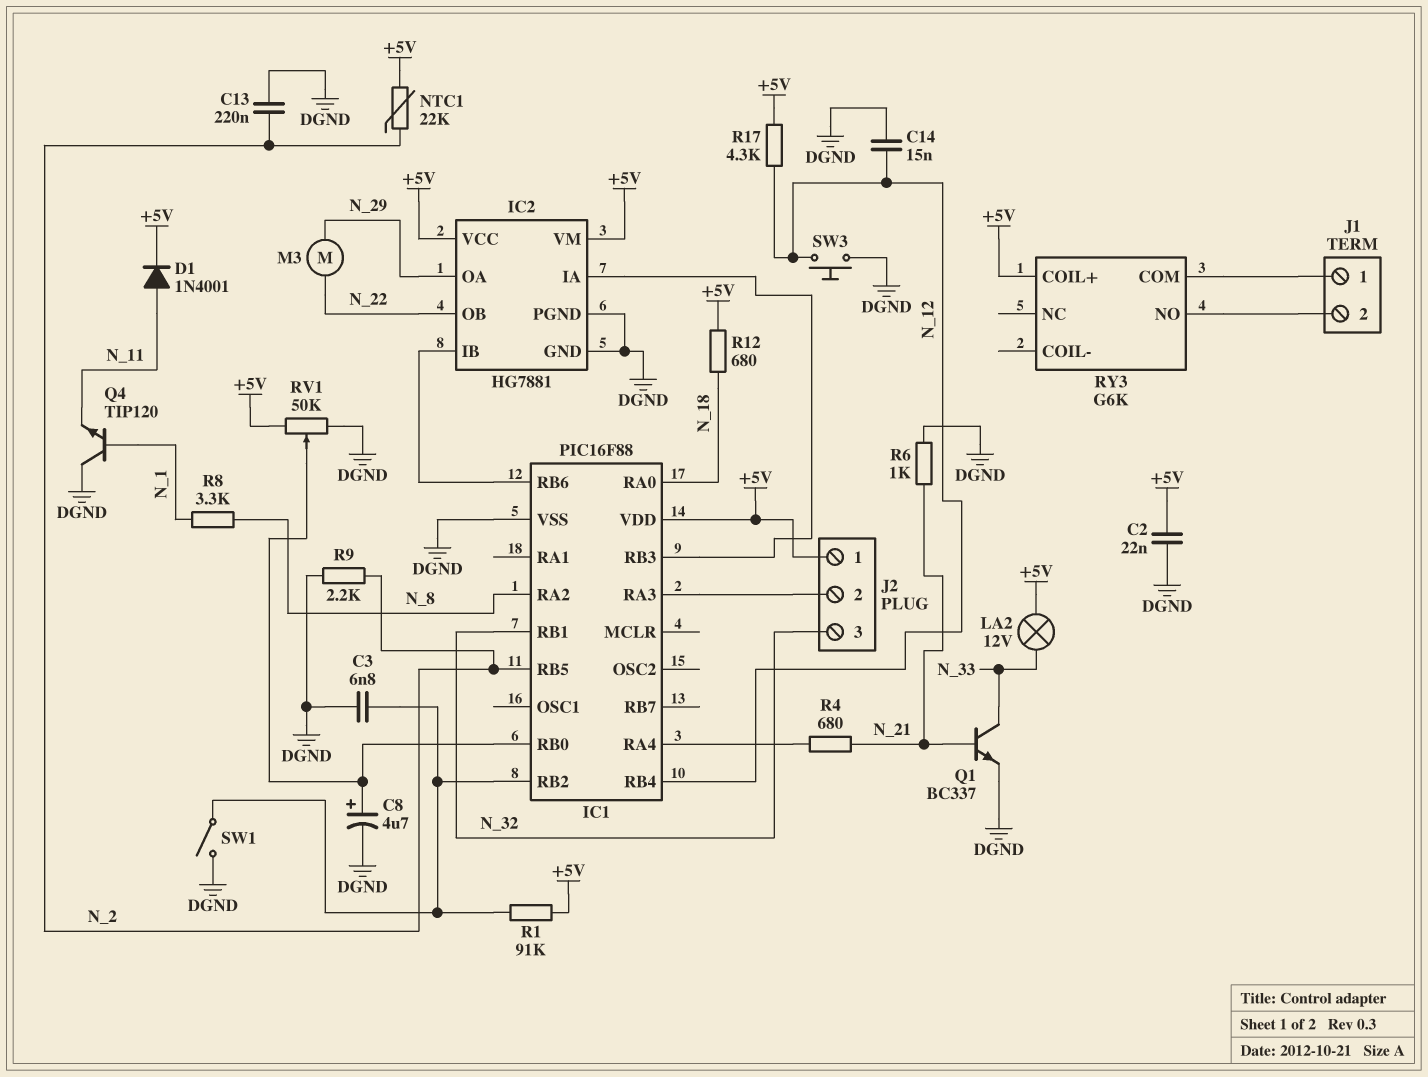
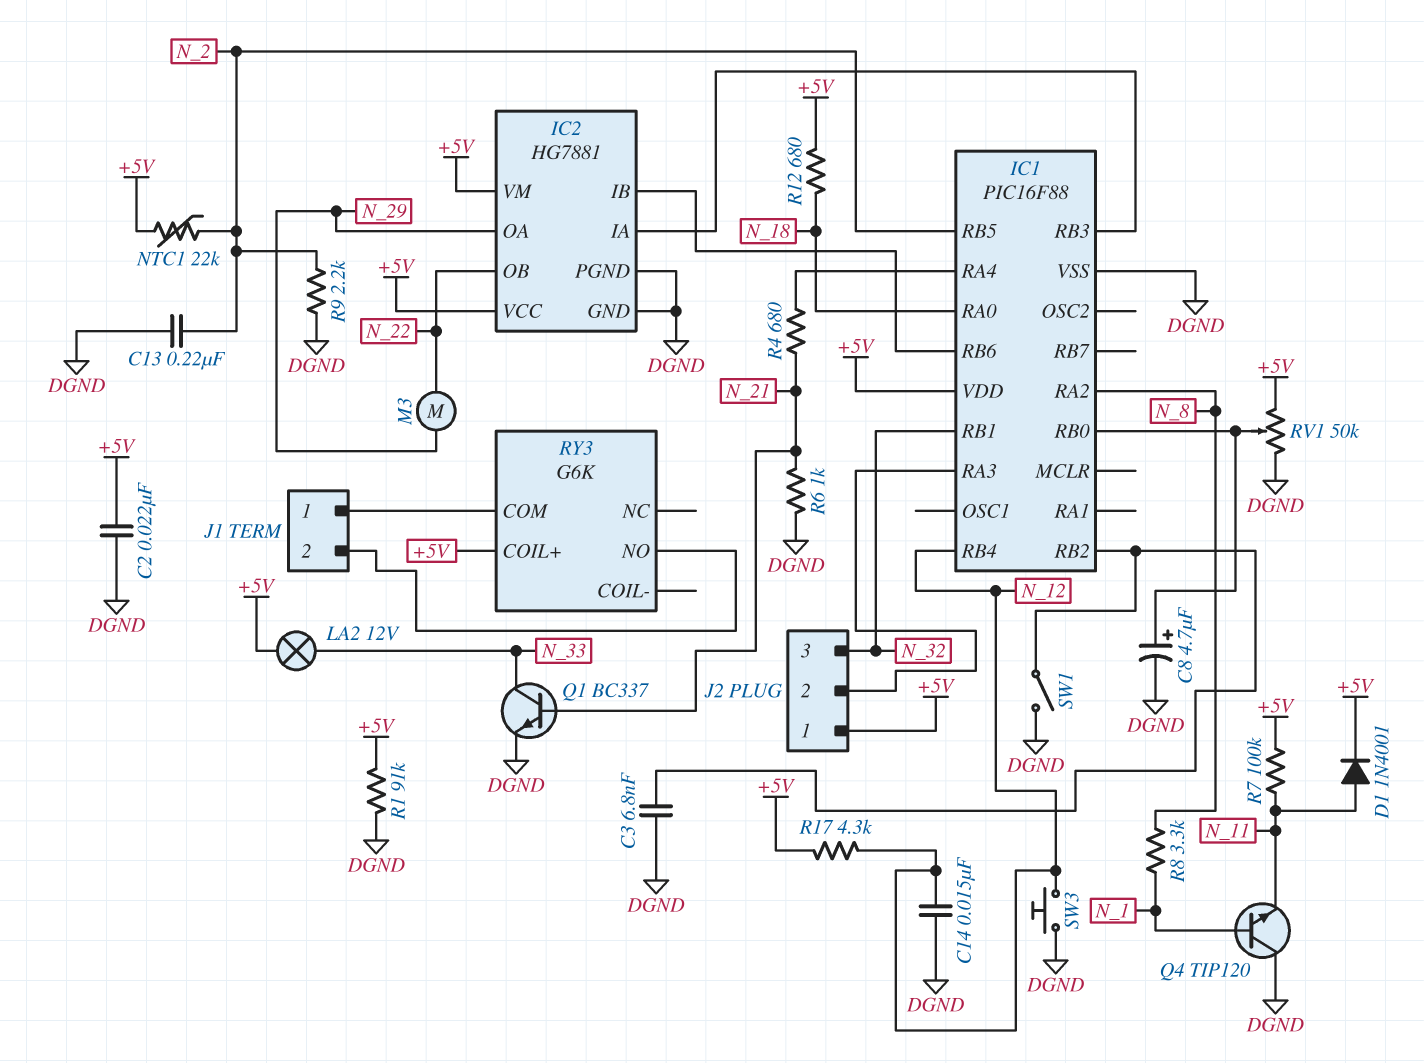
R1: 91k (+5V, IC1/RB2) -> 91k (+5V, DGND)
R7: none -> 100k (+5V, N_11)

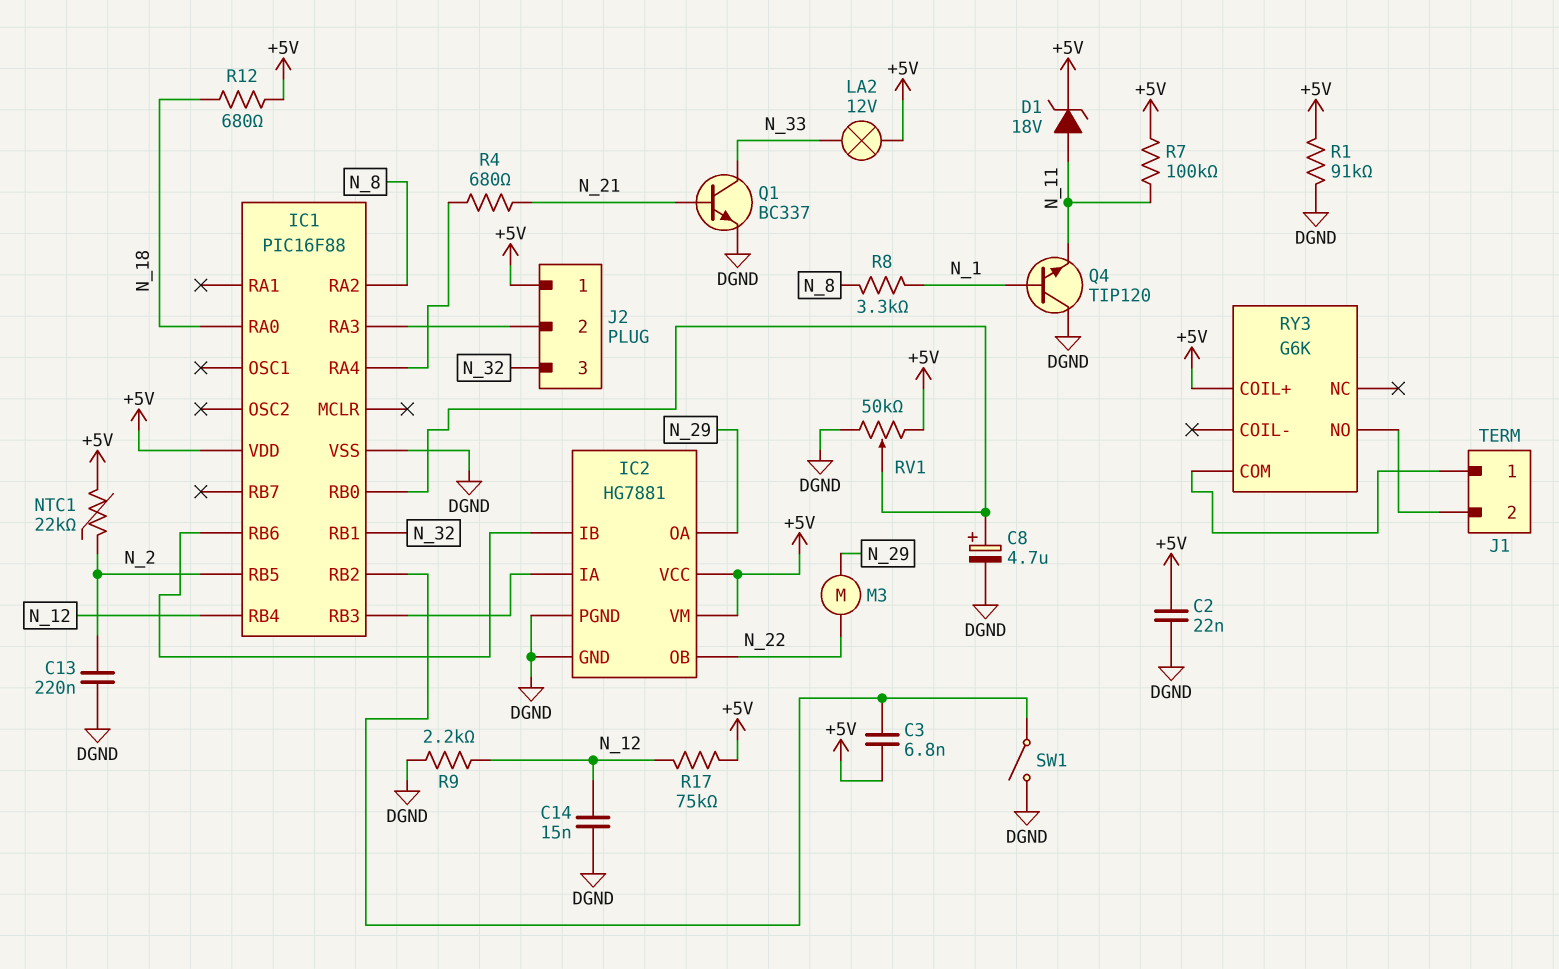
C3: 6.8nF (DGND, IC1/RB2) -> 6.8nF (+5V, IC1/RB2)
D1: diode 1N4001 (A N_11, K +5V) -> zener 18V (A N_11, K +5V)
R6: 1k (DGND, N_21) -> none
R9: 2.2k (DGND, N_2) -> 2.2k (DGND, N_12)
R17: 4.3k (+5V, N_12) -> 75k (+5V, N_12)
SW3: button (DGND, N_12) -> none

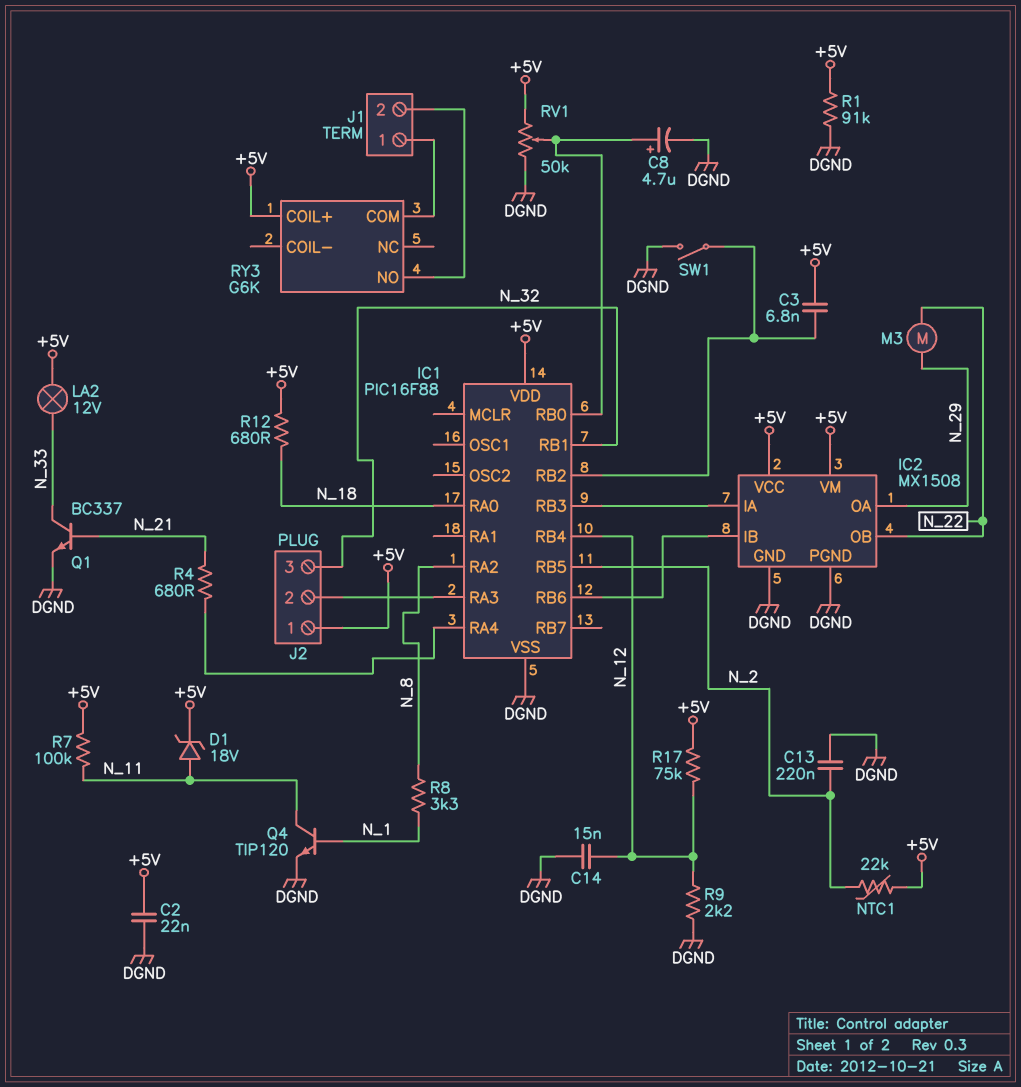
IC2: HG7881 -> MX1508
Q4: NPN TIP120 (B N_1, C DGND, E N_11) -> NPN TIP120 (B N_1, C N_11, E DGND)

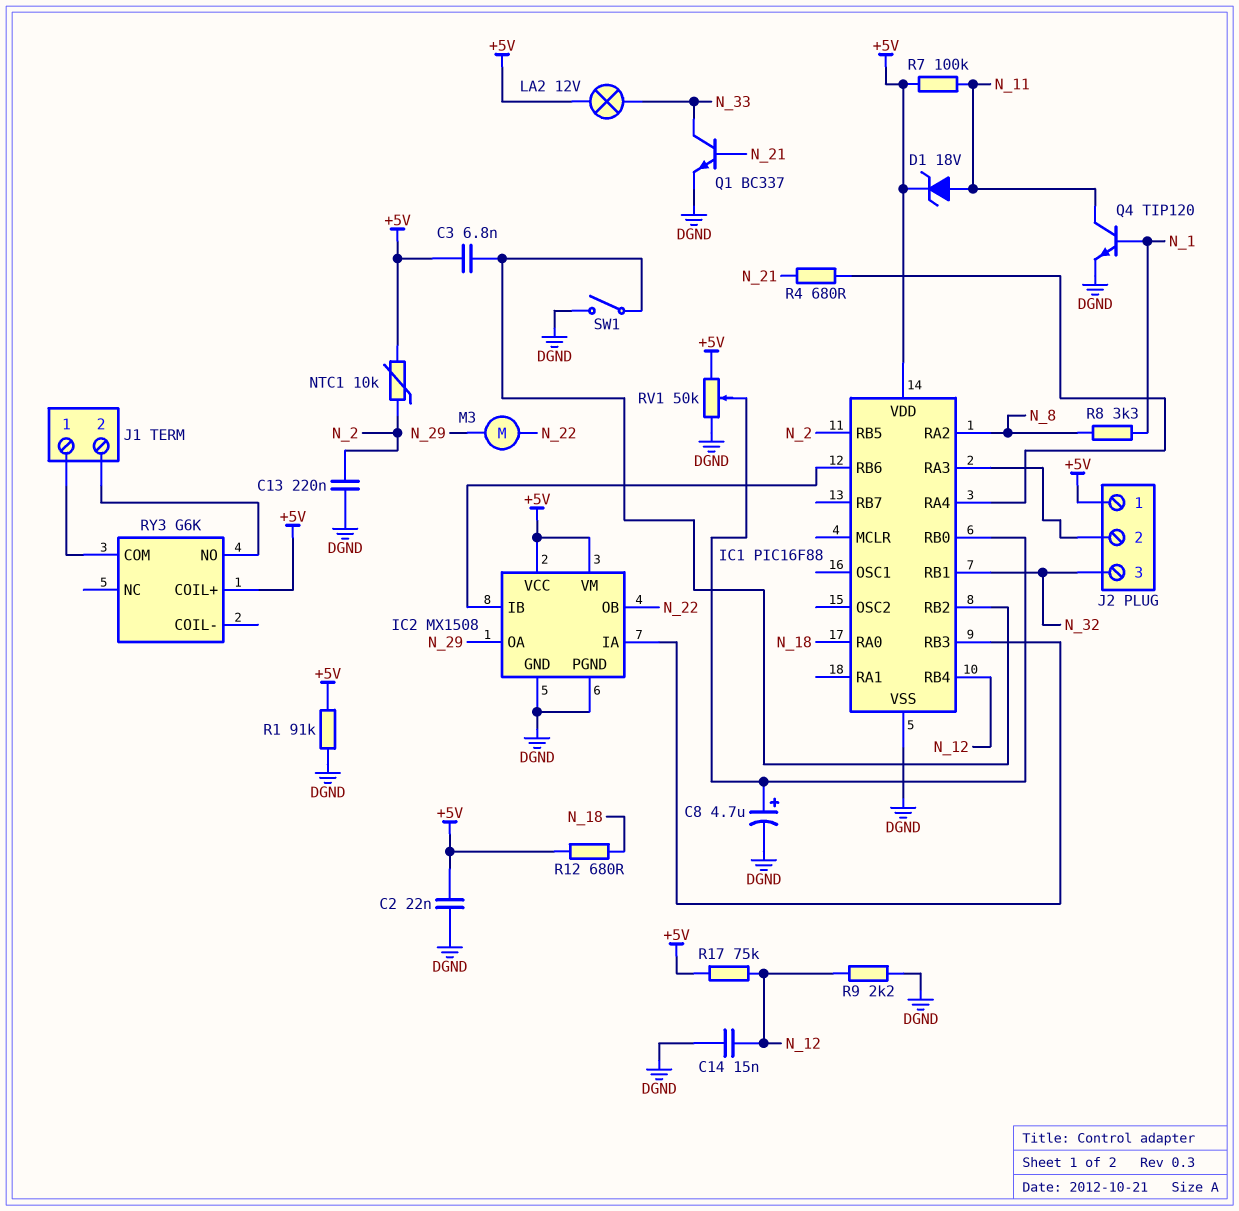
NTC1: 22k (+5V, N_2) -> 10k (+5V, N_2)

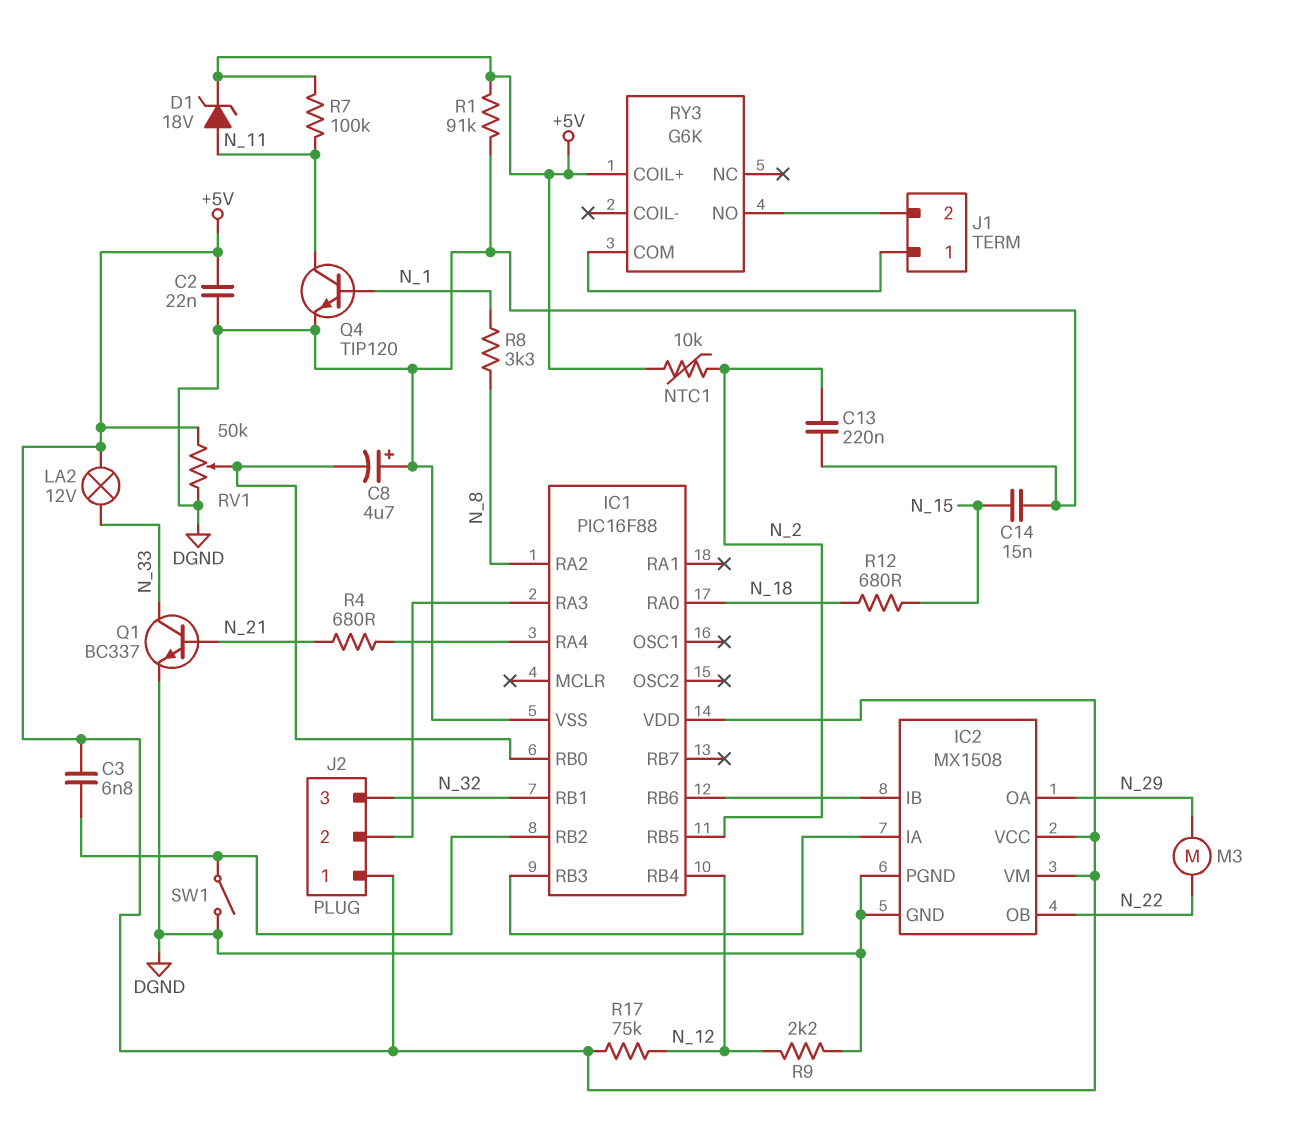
C8: 4.7uF (plus IC1/RB0, minus DGND) -> 4.7uF (plus DGND, minus IC1/RB0)
C14: 15nF (DGND, N_12) -> 15nF (DGND, N_15)
R12: 680 (+5V, N_18) -> 680 (N_15, N_18)

